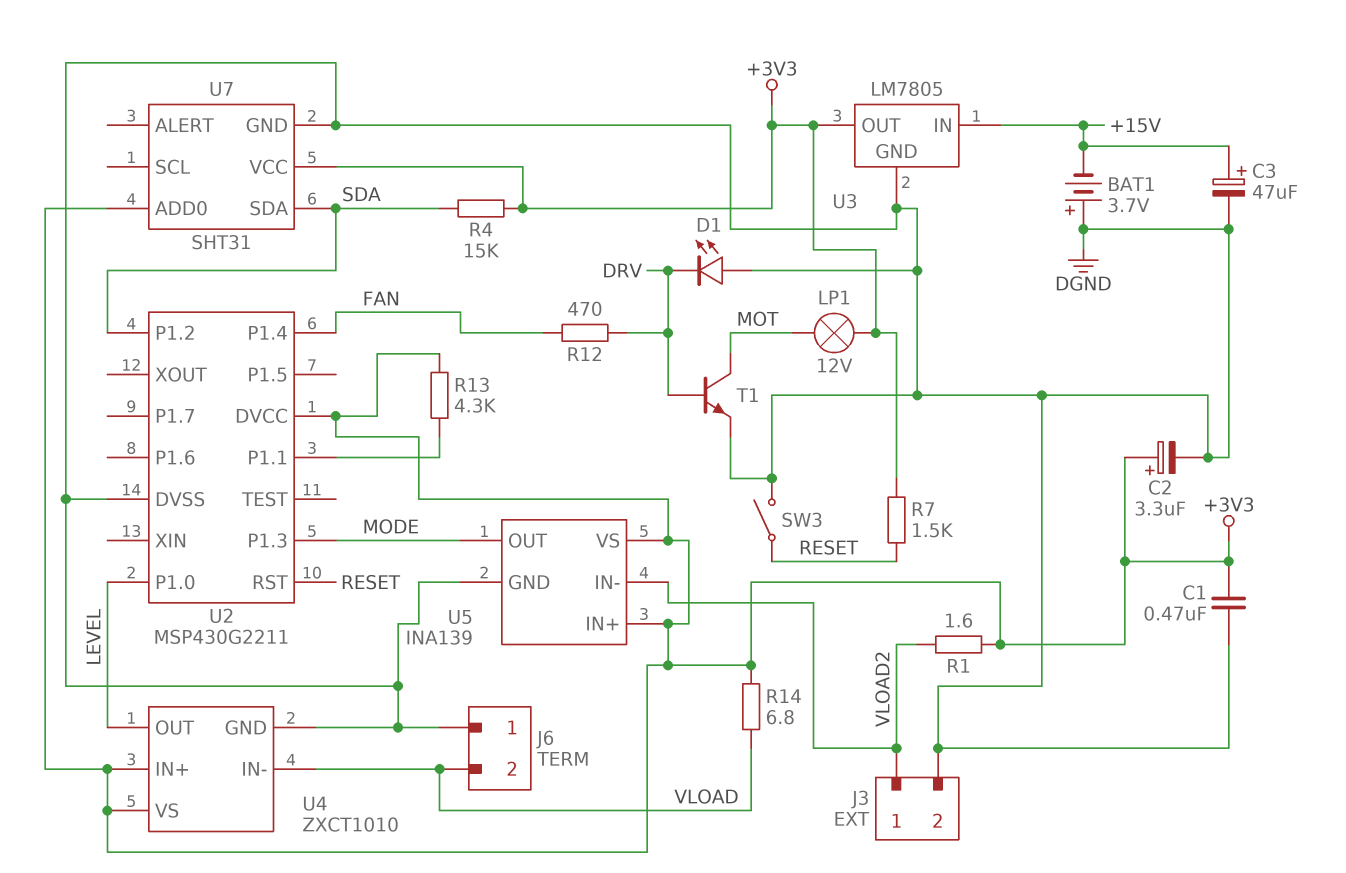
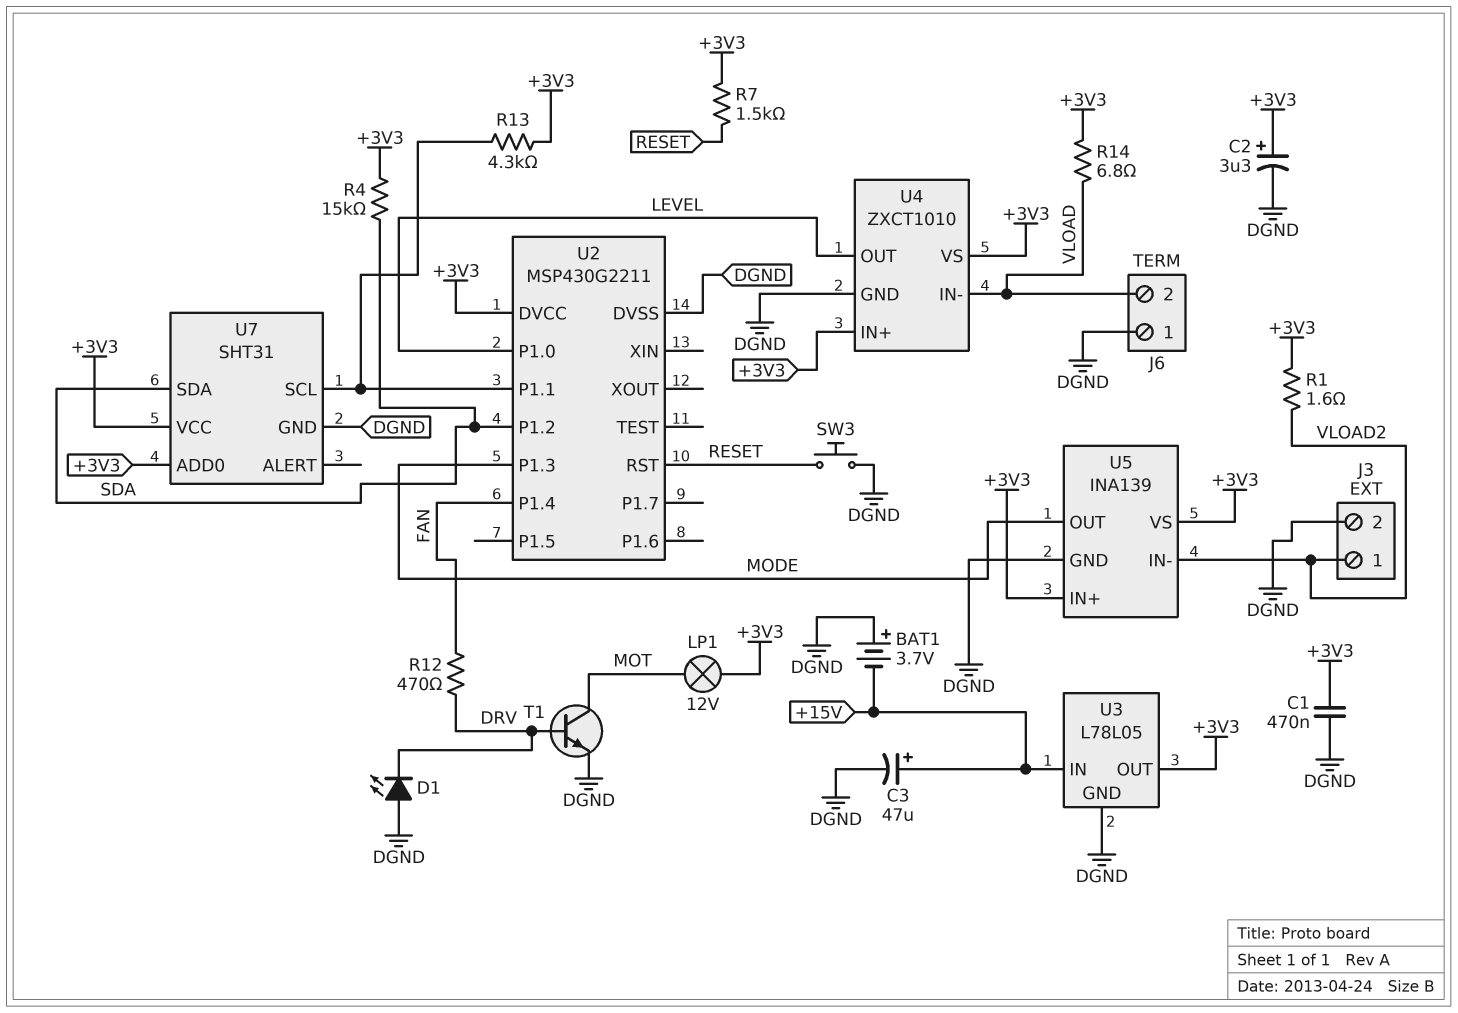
SW3: switch (DGND, RESET) -> button (DGND, RESET)
U3: LM7805 -> L78L05
U7 pin SCL: none -> U2/P1.1

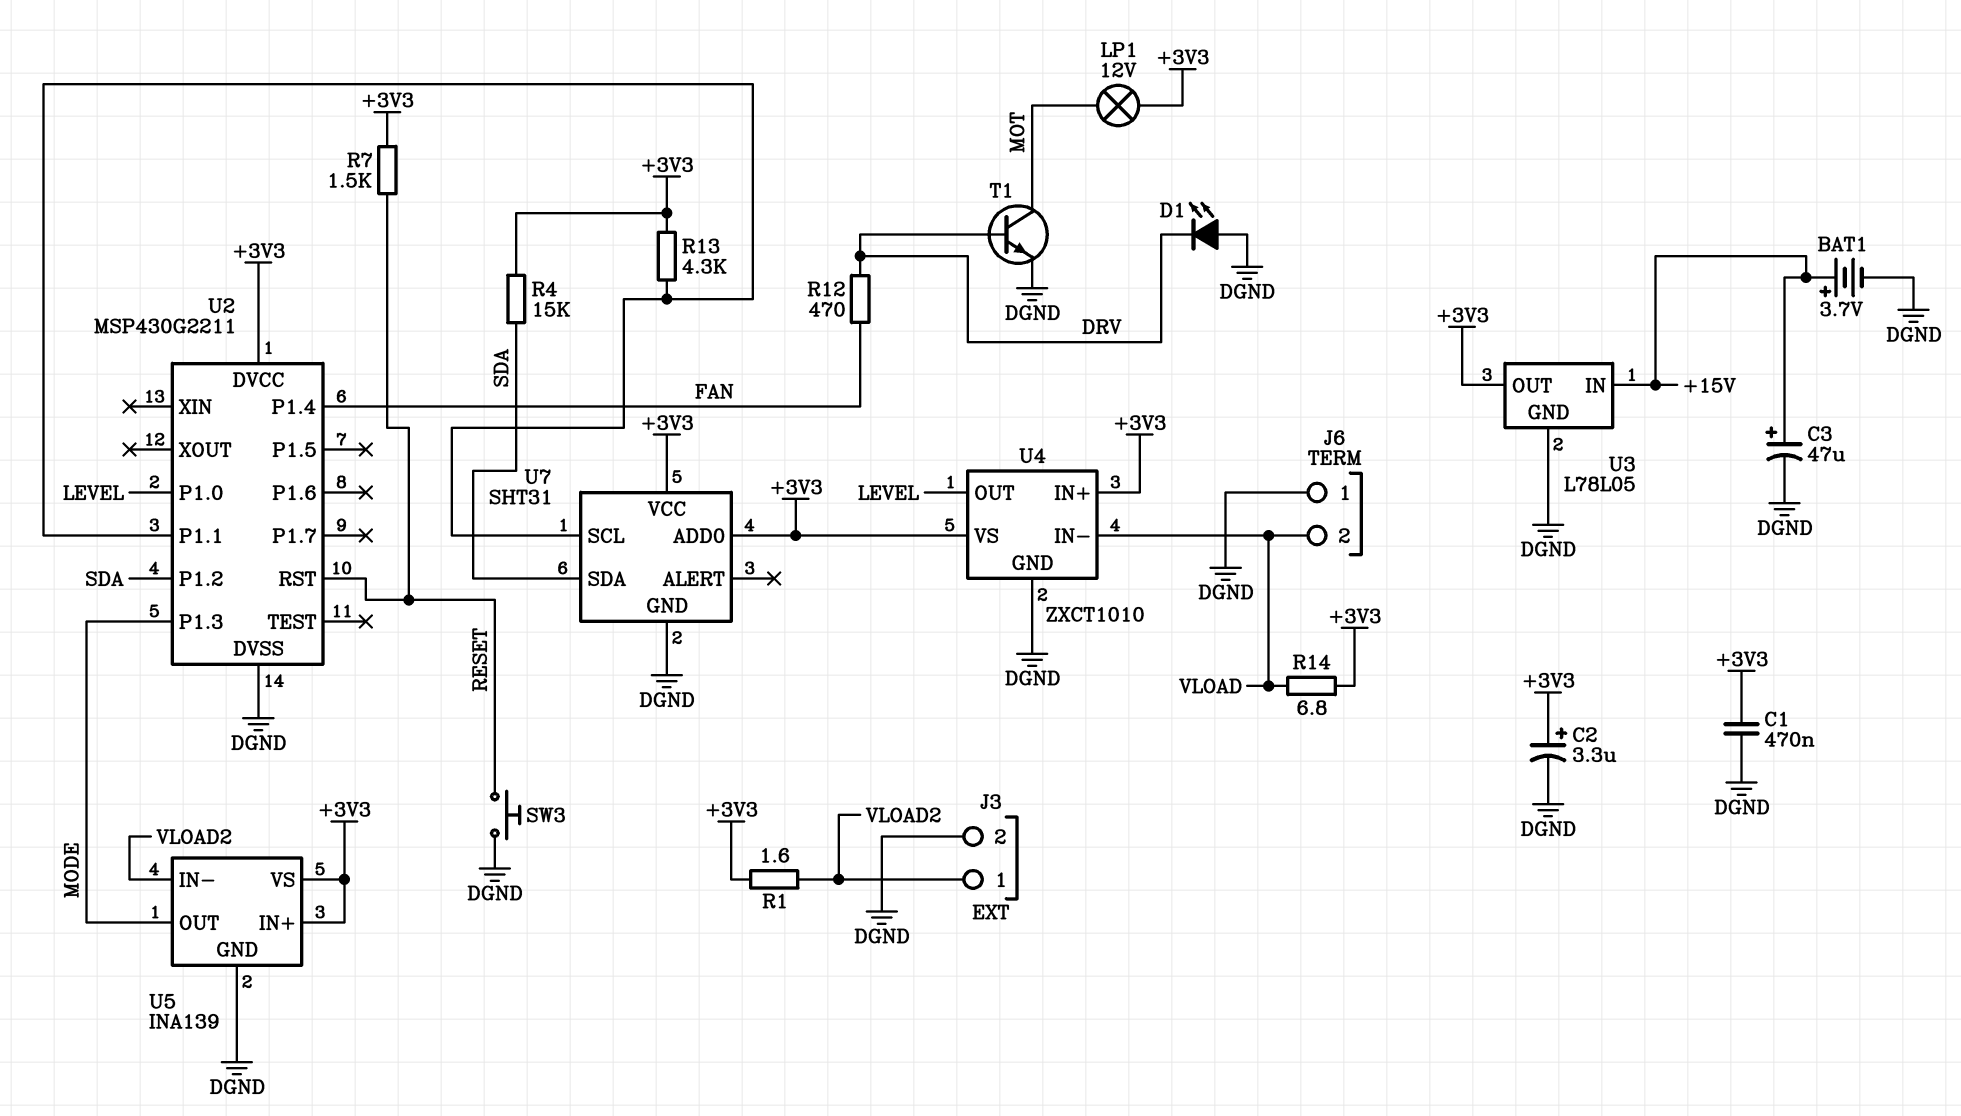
BAT1: 3.7V (plus DGND, minus +15V) -> 3.7V (plus +15V, minus DGND)

